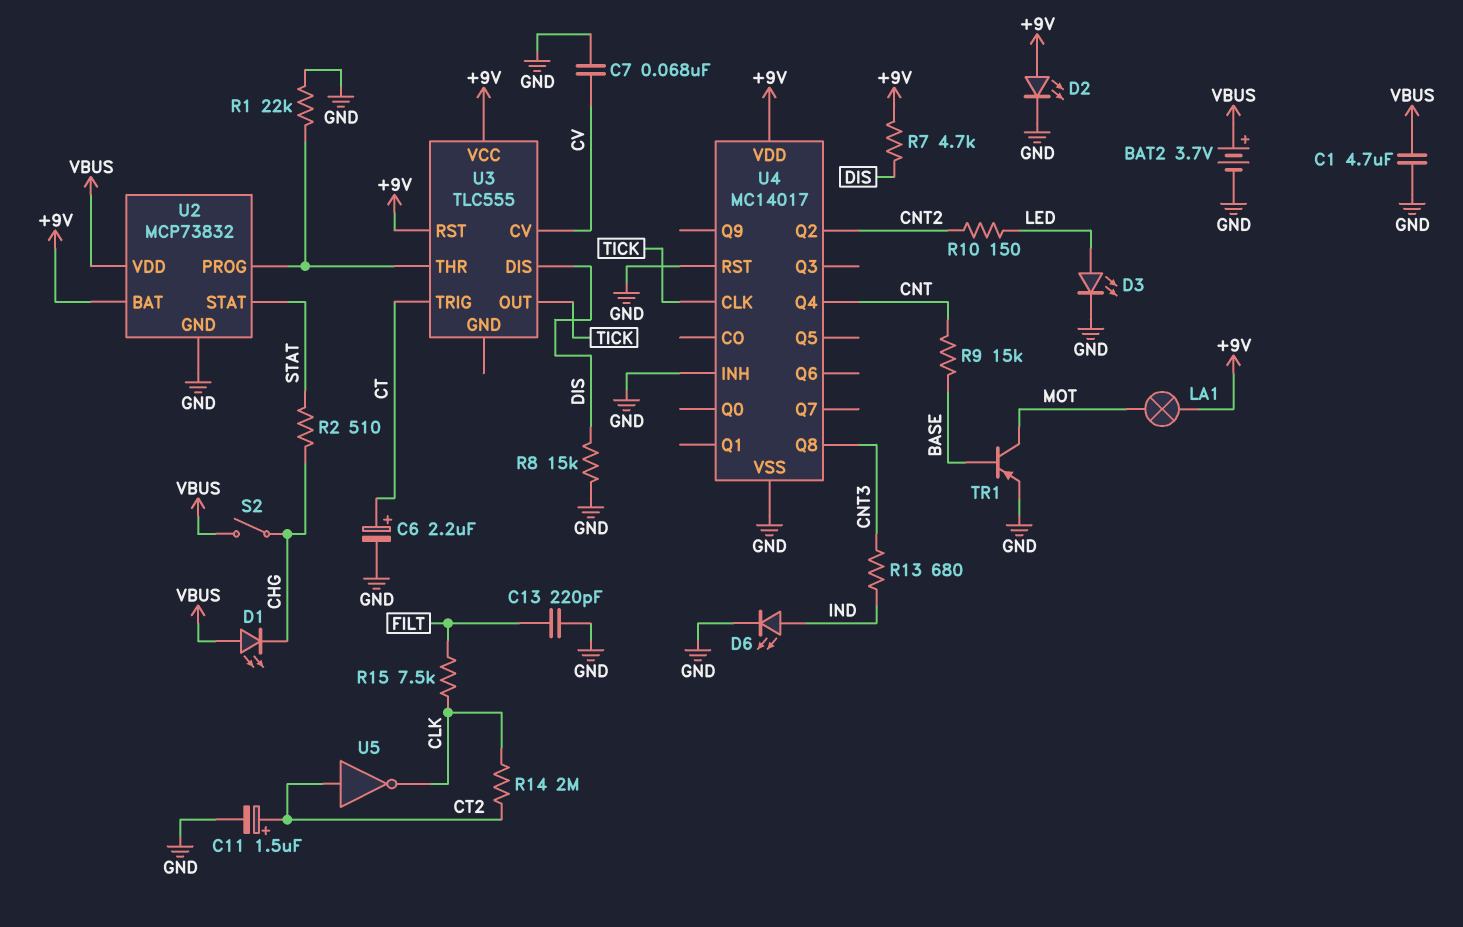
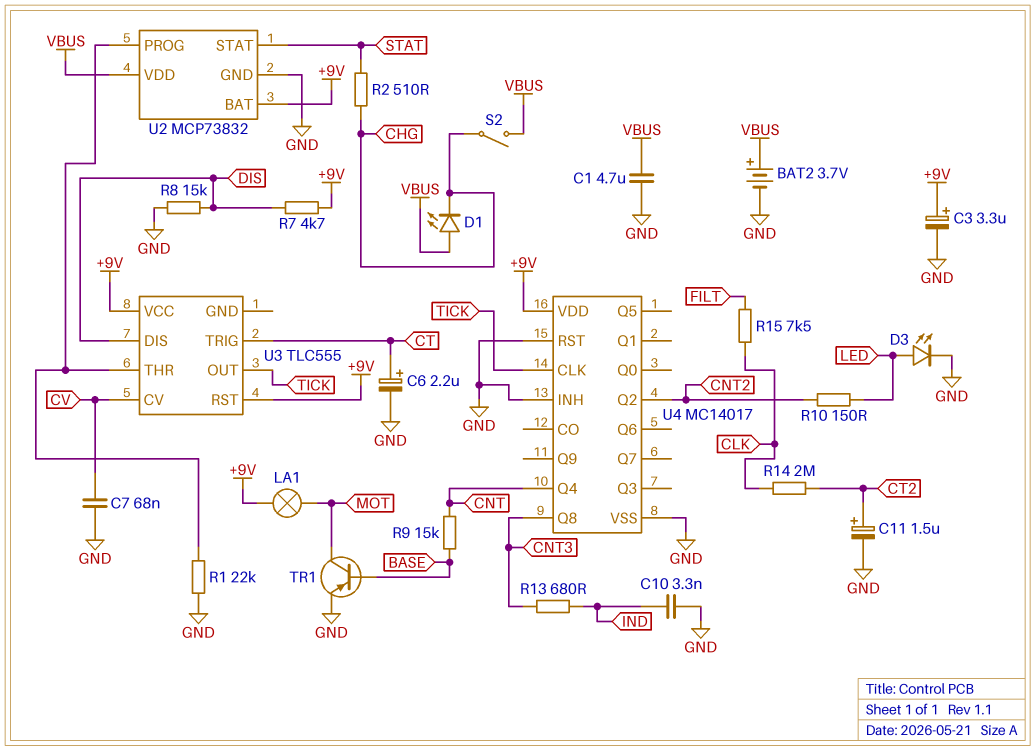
C3: none -> 3.3uF (plus +9V, minus GND)
C10: none -> 3.3nF (GND, IND)
C13: 220pF (FILT, GND) -> none
D2: LED (A +9V, K GND) -> none
D6: LED (A IND, K GND) -> none
U5: NOT (in CT2, out CLK) -> none

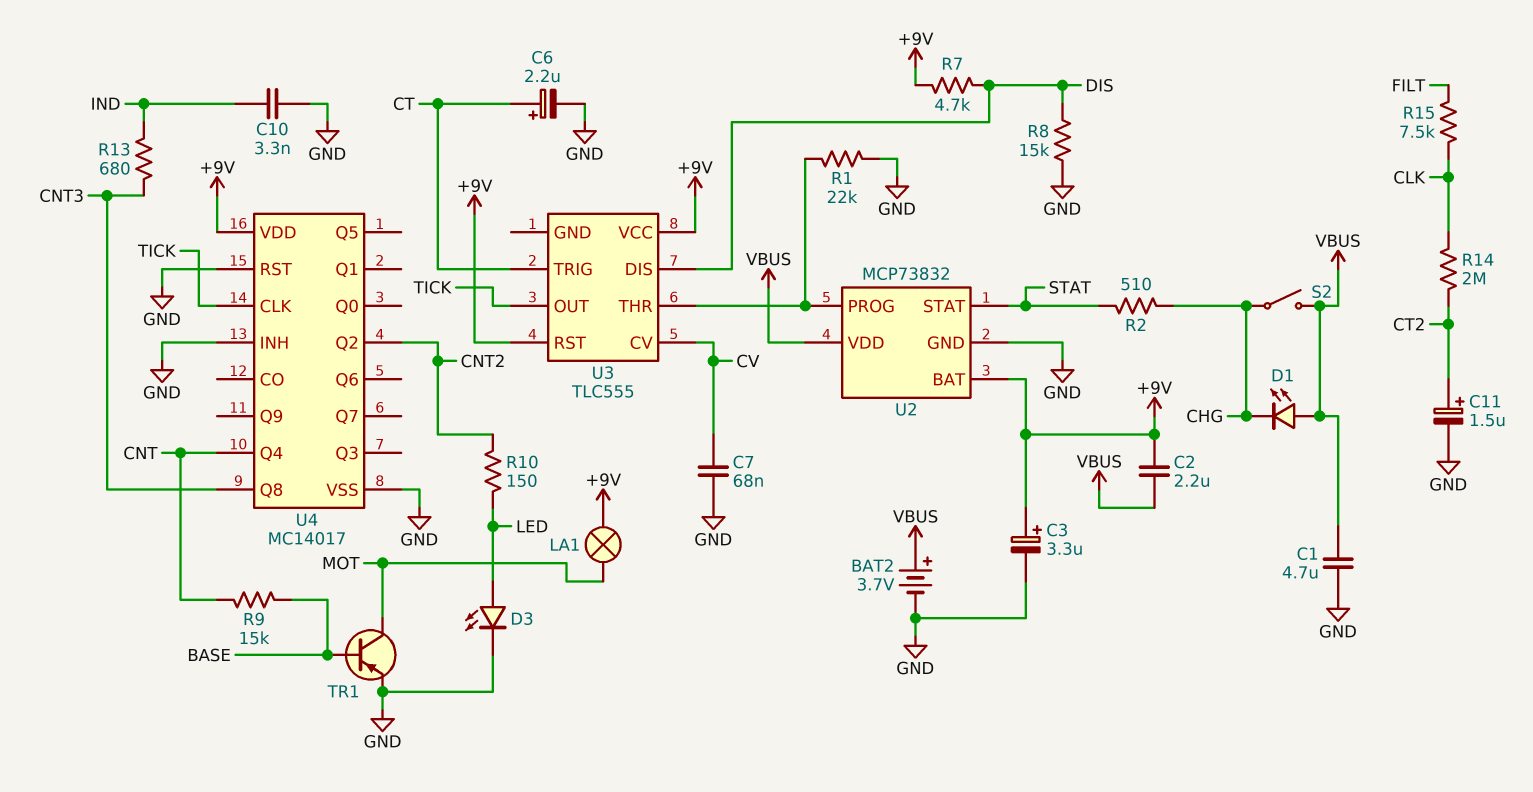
C2: none -> 2.2uF (+9V, VBUS)

